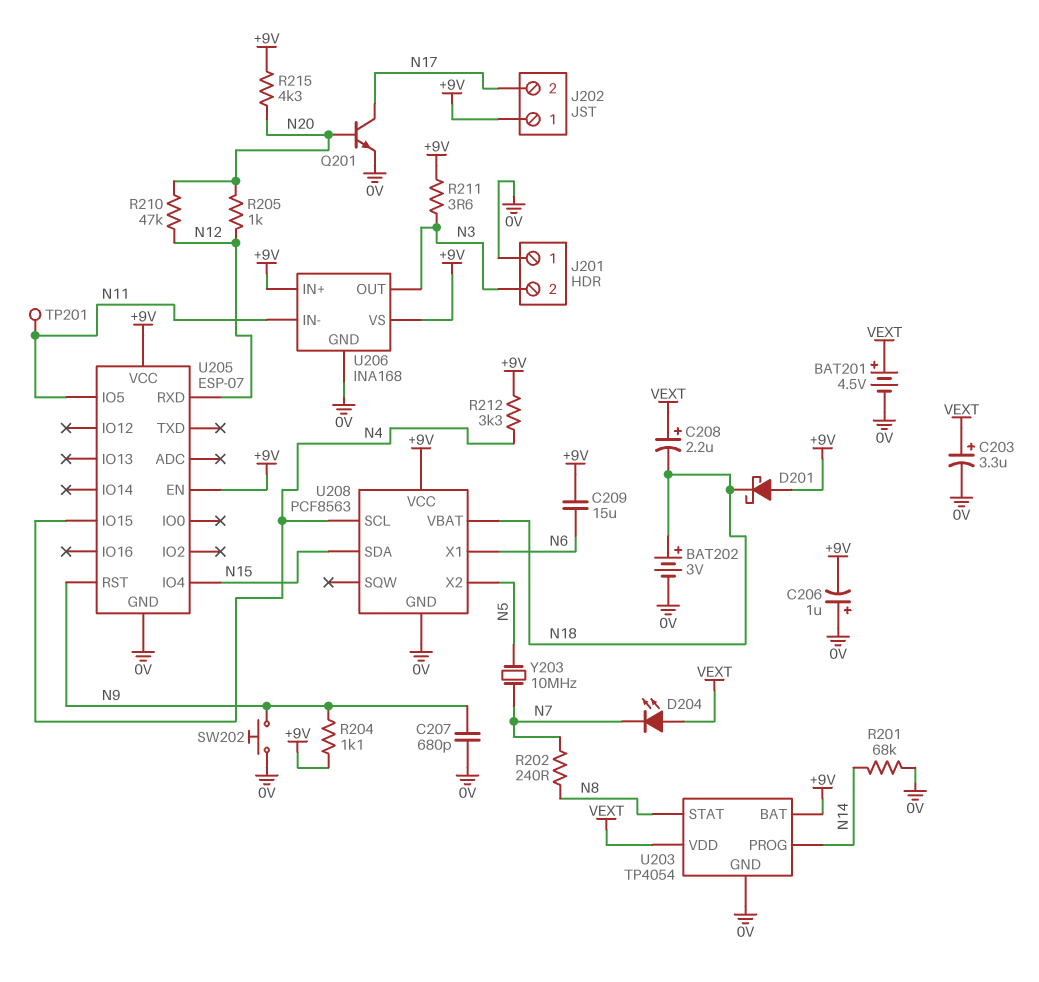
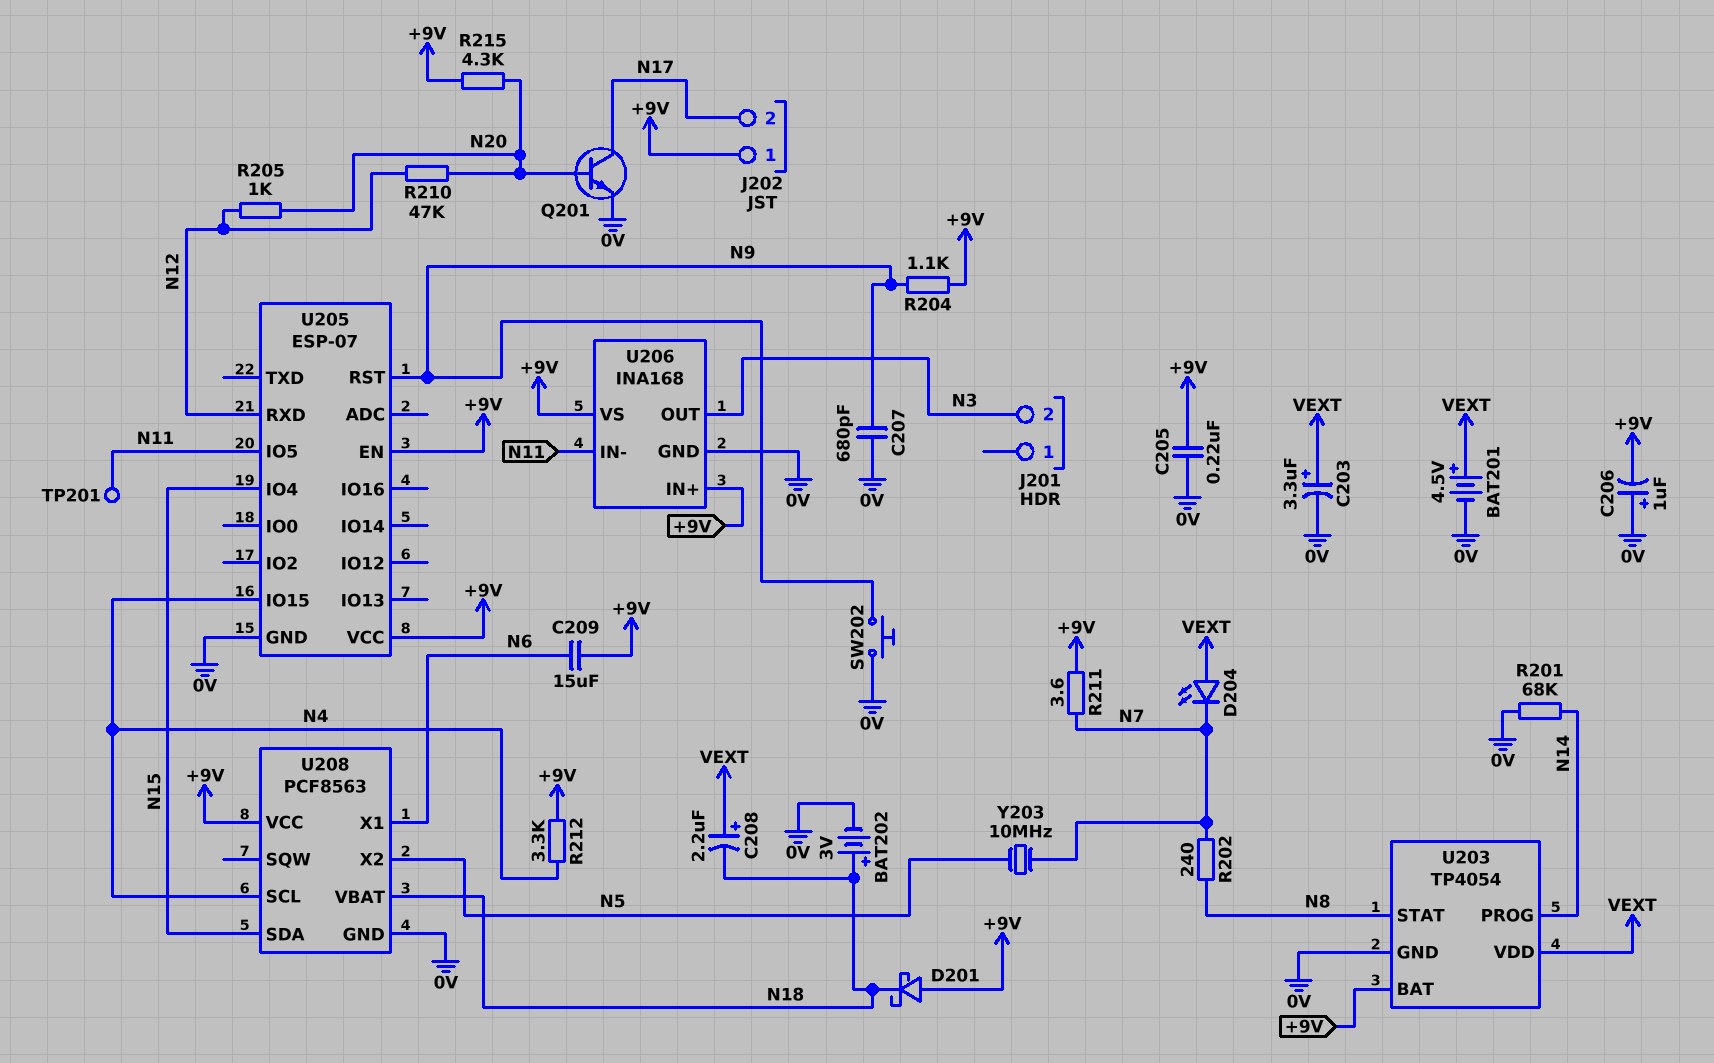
C205: none -> 220nF (+9V, 0V)
J201 pin 1: 0V -> none
R211: 3.6 (+9V, N3) -> 3.6 (+9V, N7)

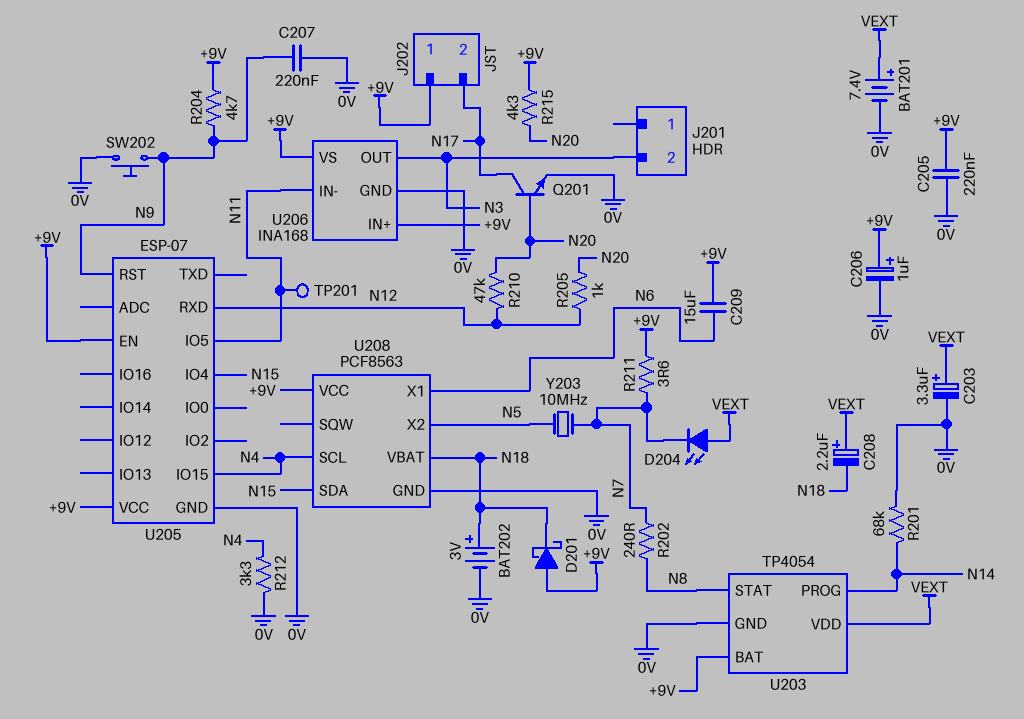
BAT201: 4.5V (plus VEXT, minus 0V) -> 7.4V (plus VEXT, minus 0V)
C206: 1uF (plus 0V, minus +9V) -> 1uF (plus +9V, minus 0V)
C207: 680pF (0V, N9) -> 220nF (0V, N9)
R204: 1.1k (+9V, N9) -> 4.7k (+9V, N9)
R212: 3.3k (+9V, N4) -> 3.3k (0V, N4)

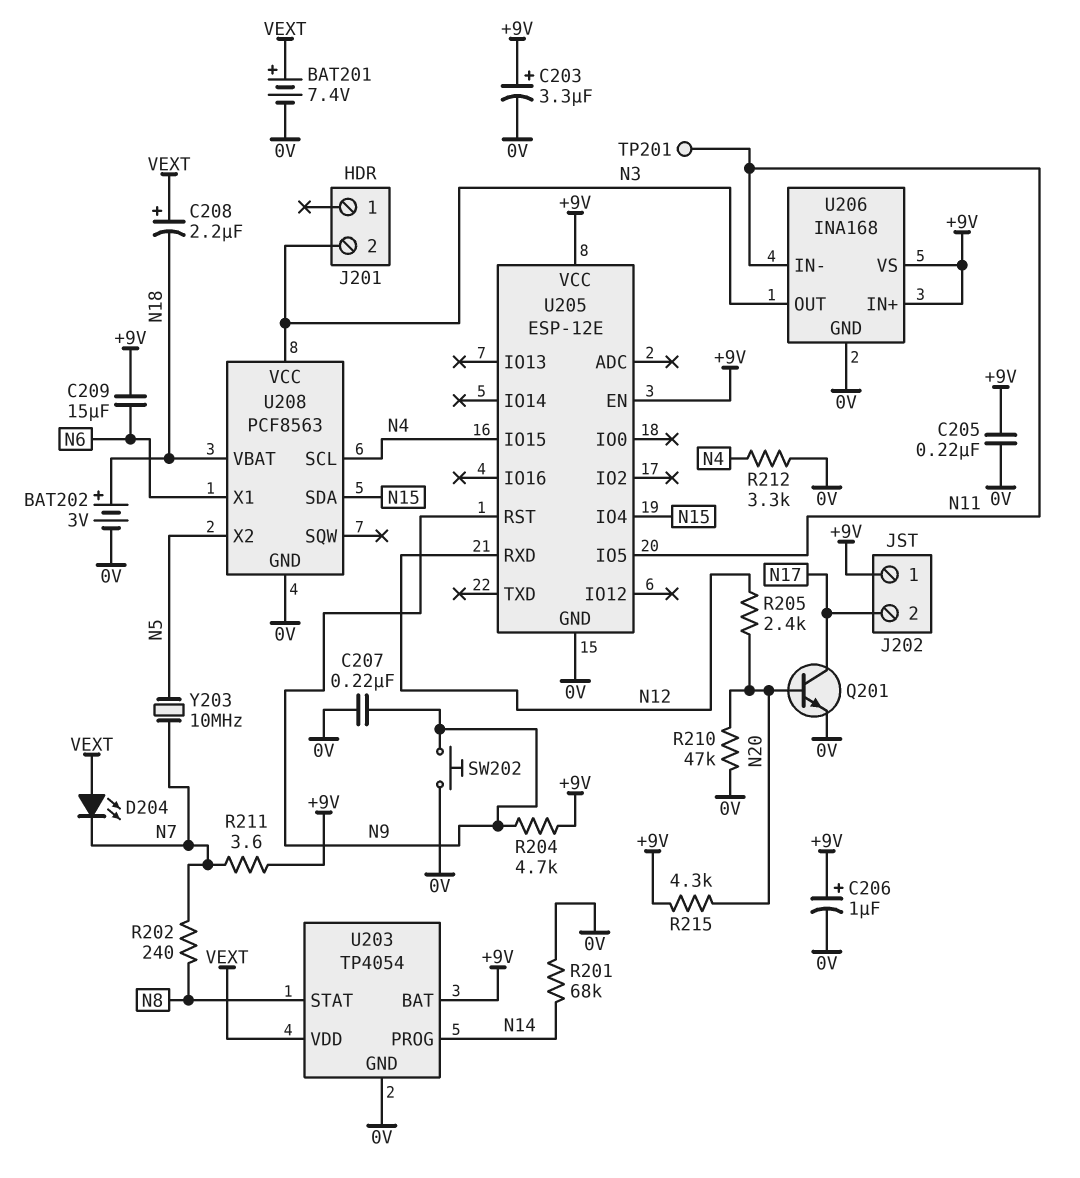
C203: 3.3uF (plus VEXT, minus 0V) -> 3.3uF (plus +9V, minus 0V)
D201: schottky (A +9V, K N18) -> none
R205: 1k (N12, N20) -> 2.4k (N12, N20)
R210: 47k (N12, N20) -> 47k (0V, N20)
U205: ESP-07 -> ESP-12E
U208 pin VCC: +9V -> N3

